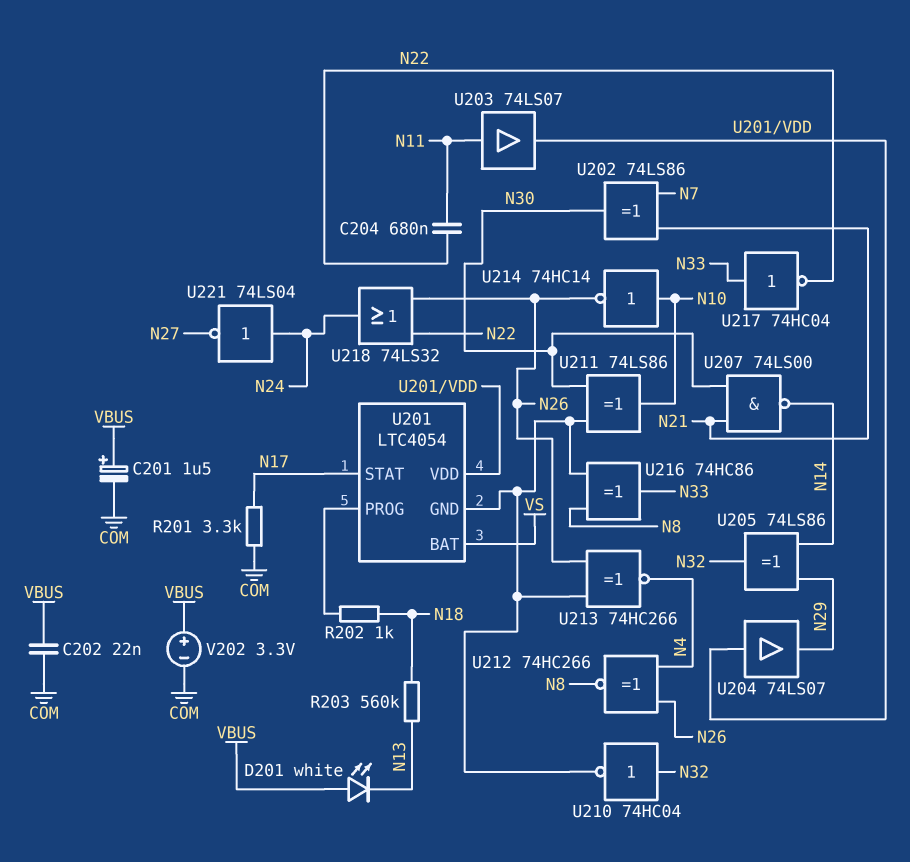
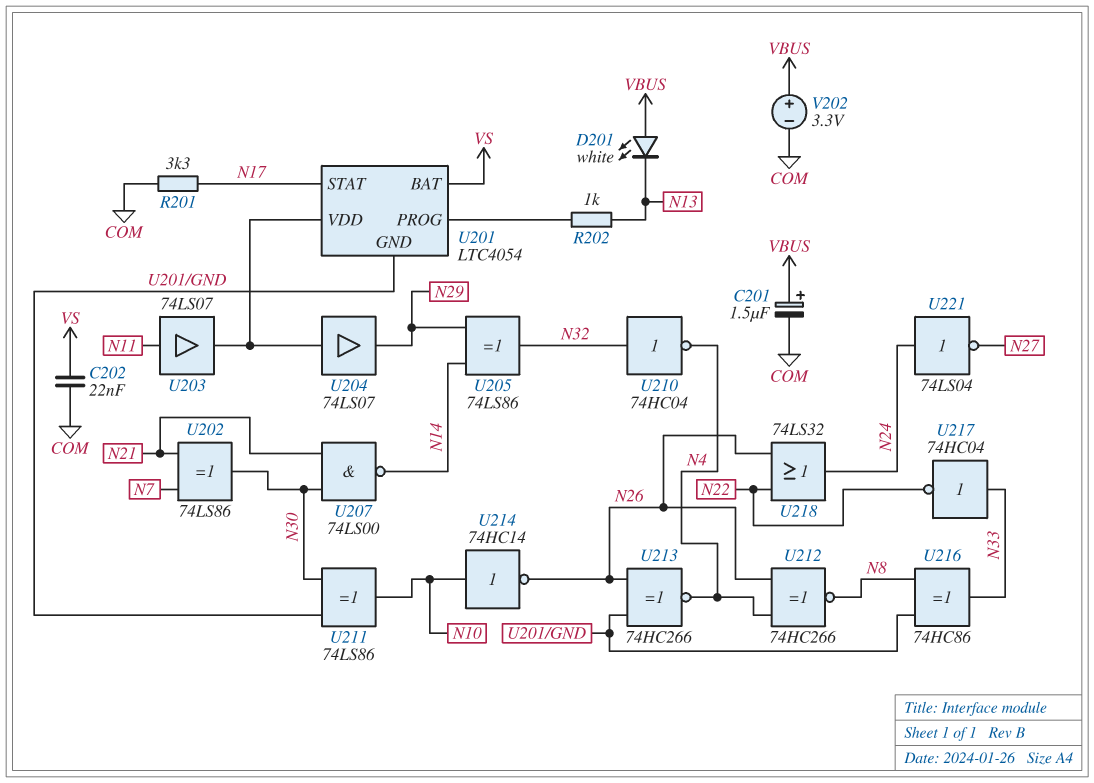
C202: 22nF (COM, VBUS) -> 22nF (COM, VS)
C204: 680nF (N11, N22) -> none
R202: 1k (N18, U201/PROG) -> 1k (N13, U201/PROG)
R203: 560k (N13, N18) -> none
U210: NOT 74HC04 (in N32, out U201/GND) -> NOT 74HC04 (in N32, out N4)

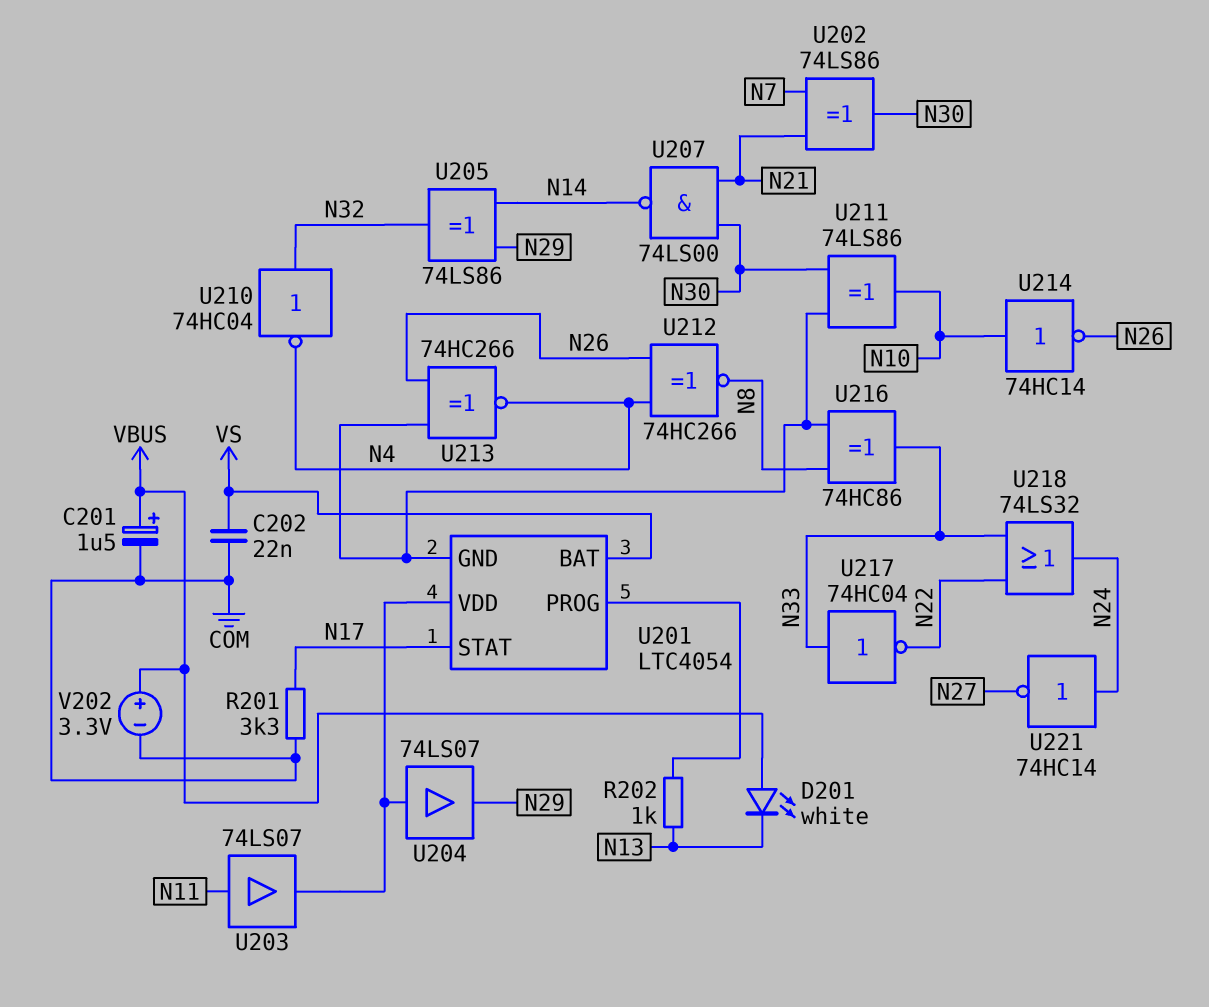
U218: OR 74LS32 (in N22, in N26, out N24) -> OR 74LS32 (in N22, in N33, out N24)
U221: NOT 74LS04 (in N24, out N27) -> NOT 74HC14 (in N24, out N27)

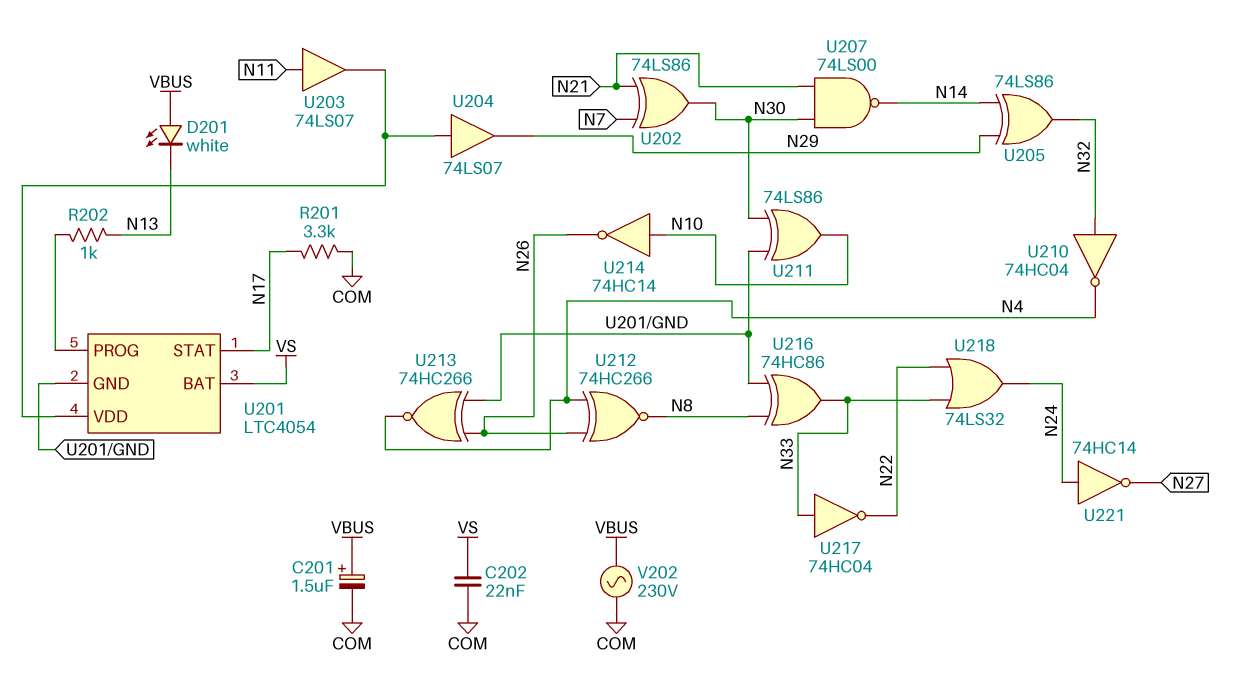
V202: 3.3V (plus VBUS, minus COM) -> AC 230V (COM, VBUS)

